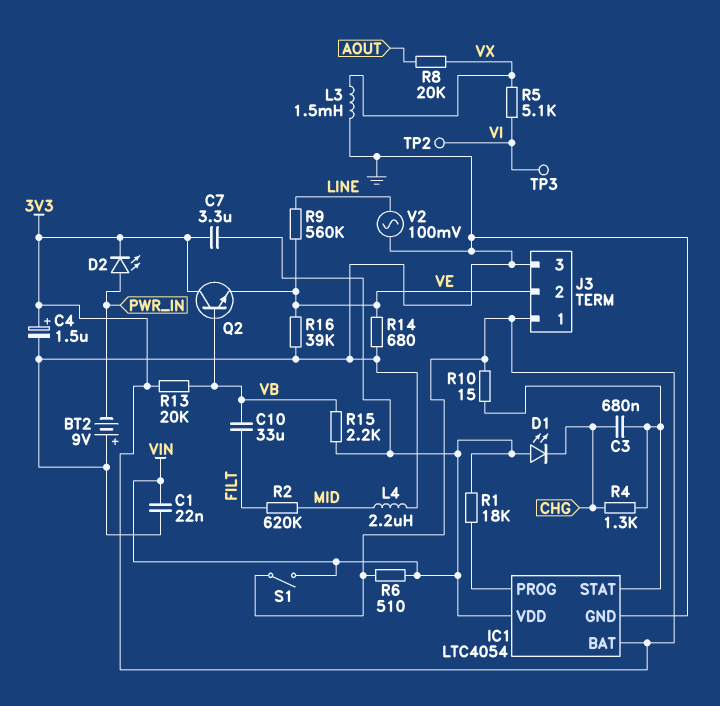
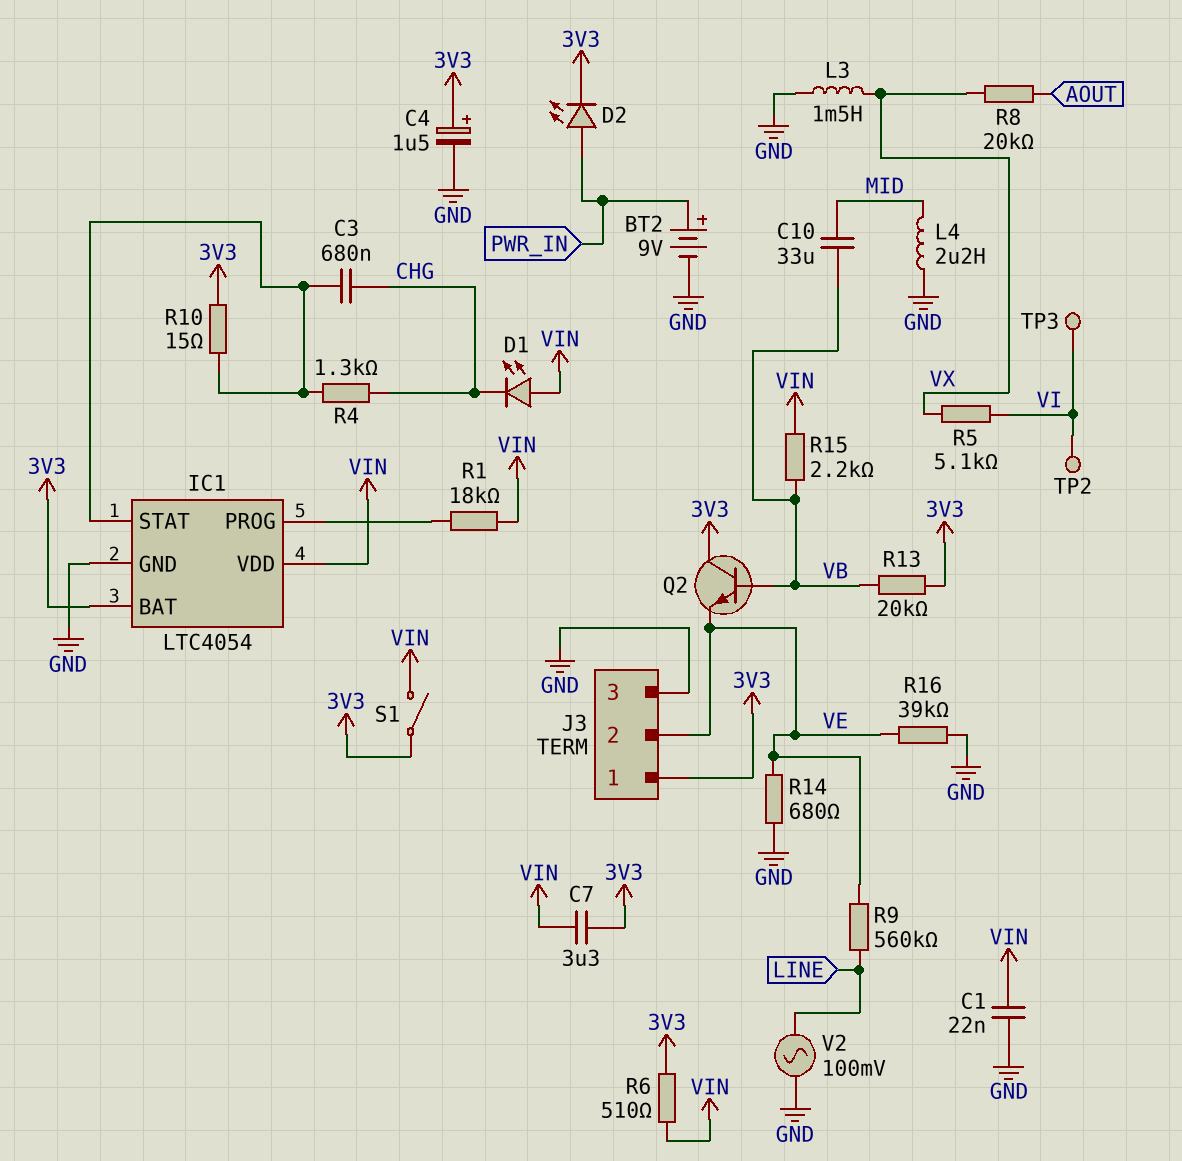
BT2: 9V (plus GND, minus PWR_IN) -> 9V (plus PWR_IN, minus GND)
C10: 33uF (FILT, VB) -> 33uF (MID, VB)
R2: 620k (FILT, MID) -> none

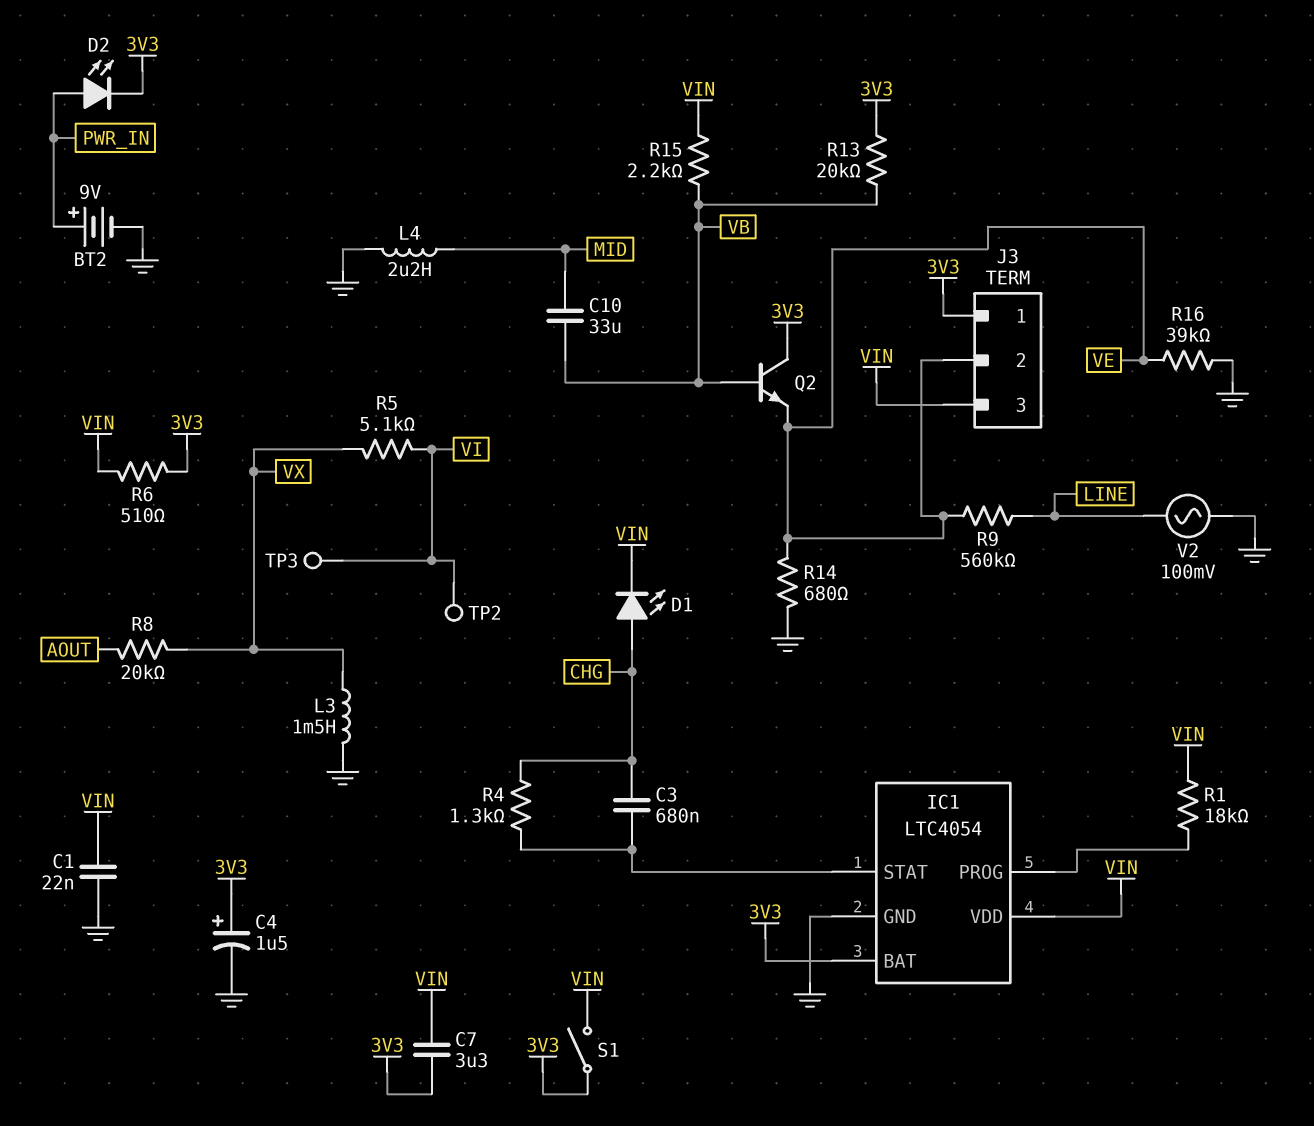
D1: LED (A VIN, K CHG) -> LED (A CHG, K VIN)
J3 pin 3: GND -> VIN
R10: 15 (3V3, IC1/STAT) -> none

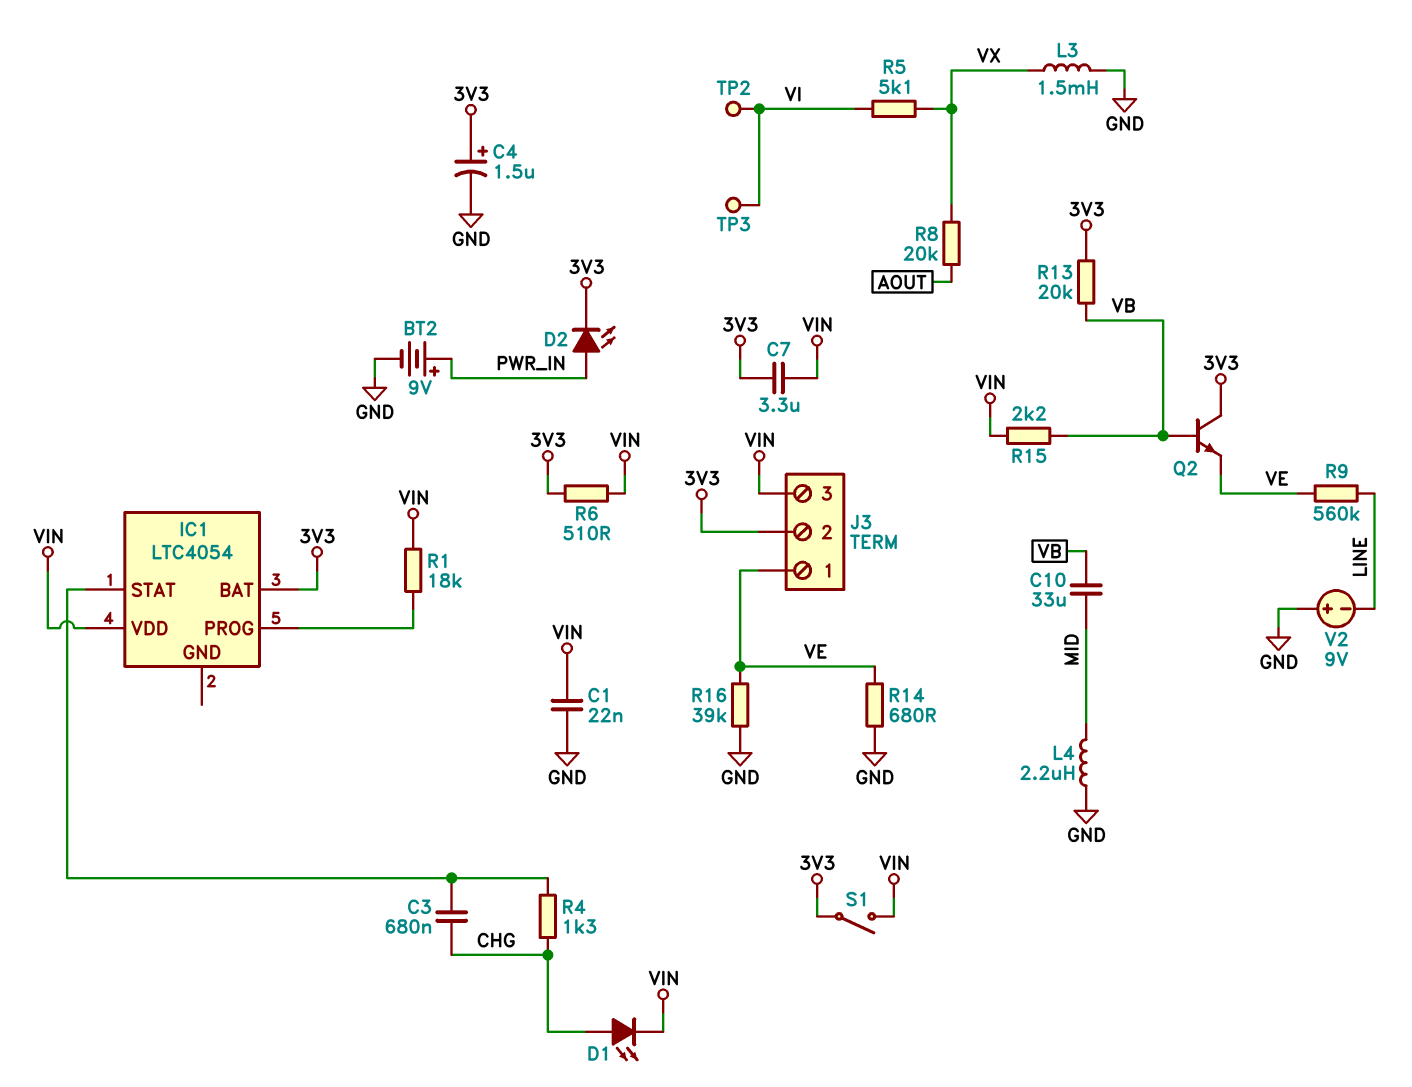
IC1 pin GND: GND -> none
J3 pin 1: 3V3 -> VE
J3 pin 2: VE -> 3V3
V2: AC 100mV (GND, LINE) -> 9V (plus GND, minus LINE)

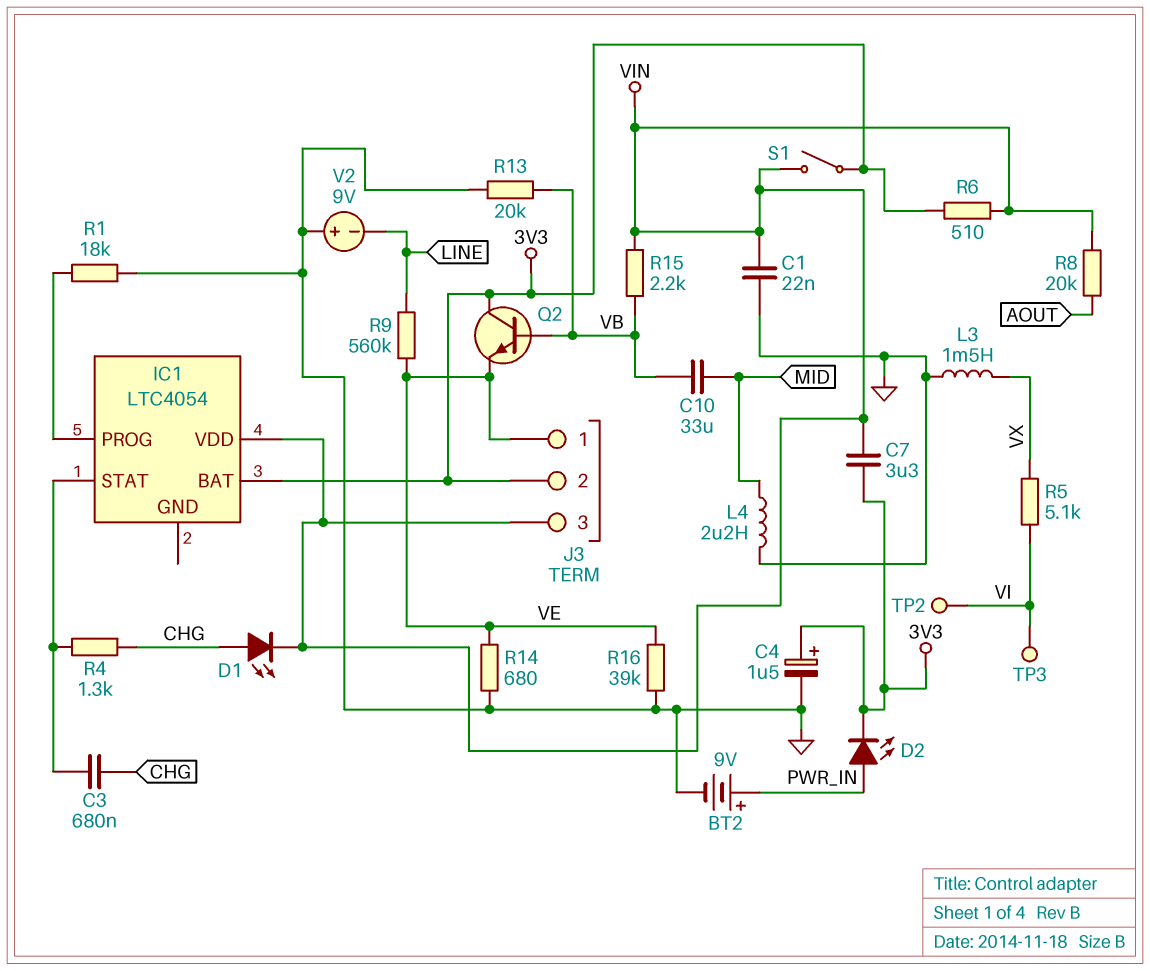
R1: 18k (IC1/PROG, VIN) -> 18k (GND, IC1/PROG)
R8: 20k (AOUT, VX) -> 20k (AOUT, VIN)
R13: 20k (3V3, VB) -> 20k (GND, VB)

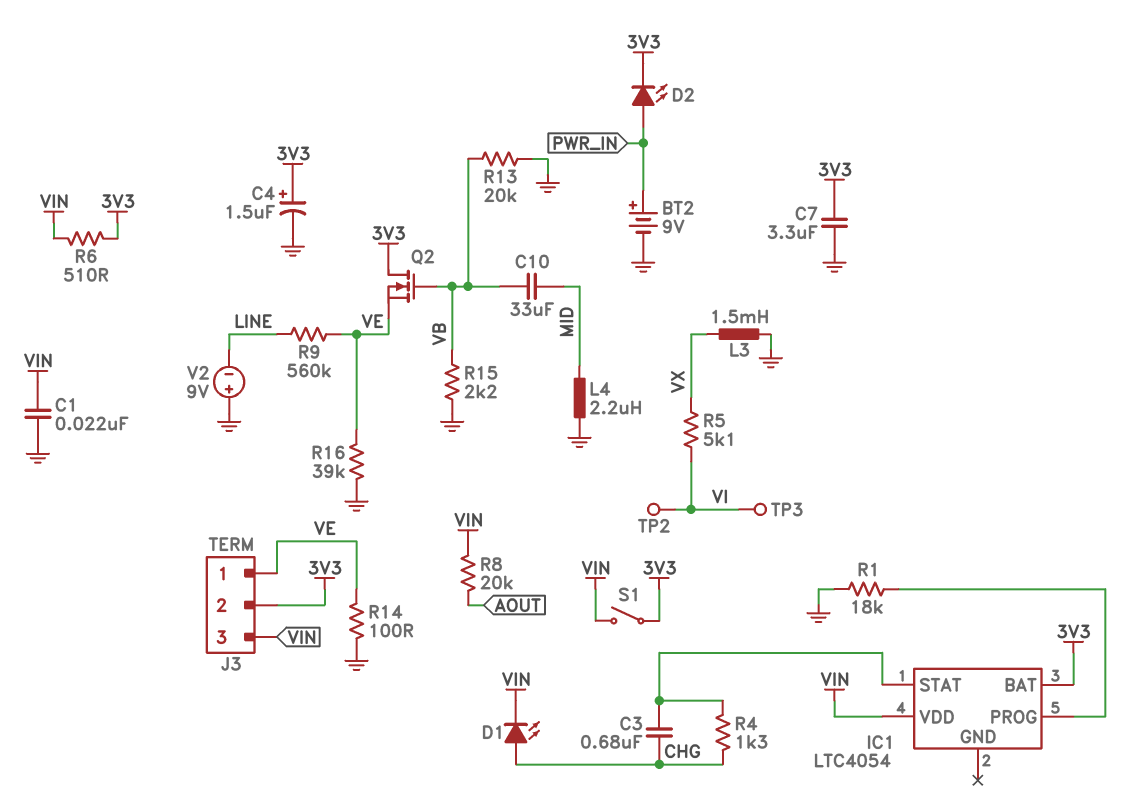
C7: 3.3uF (3V3, VIN) -> 3.3uF (3V3, GND)
Q2: NPN (B VB, C 3V3, E VE) -> NMOS (G VB, D 3V3, S VE)
R14: 680 (GND, VE) -> 100 (GND, VE)
R15: 2.2k (VB, VIN) -> 2.2k (GND, VB)

